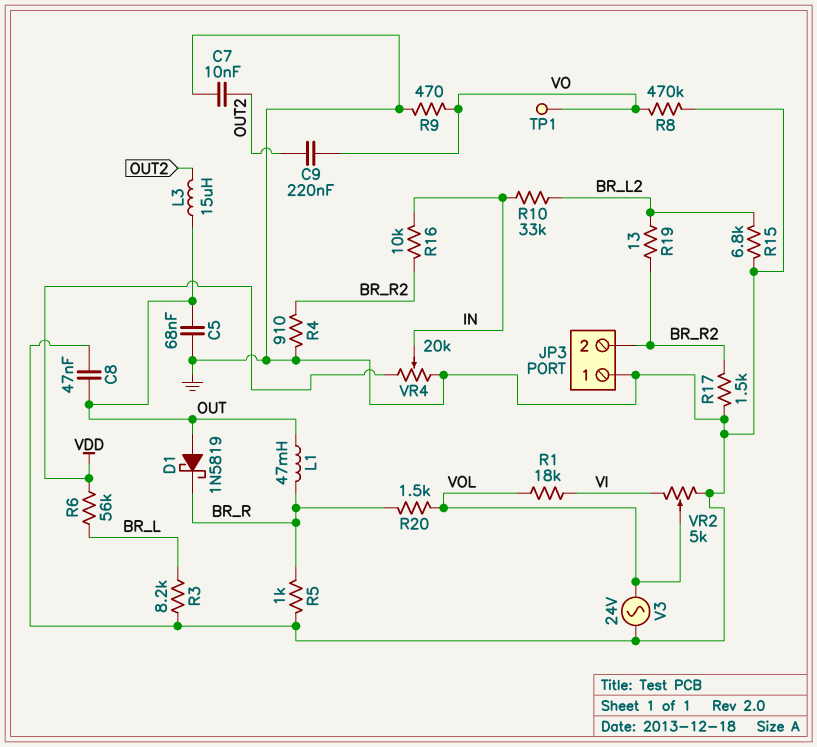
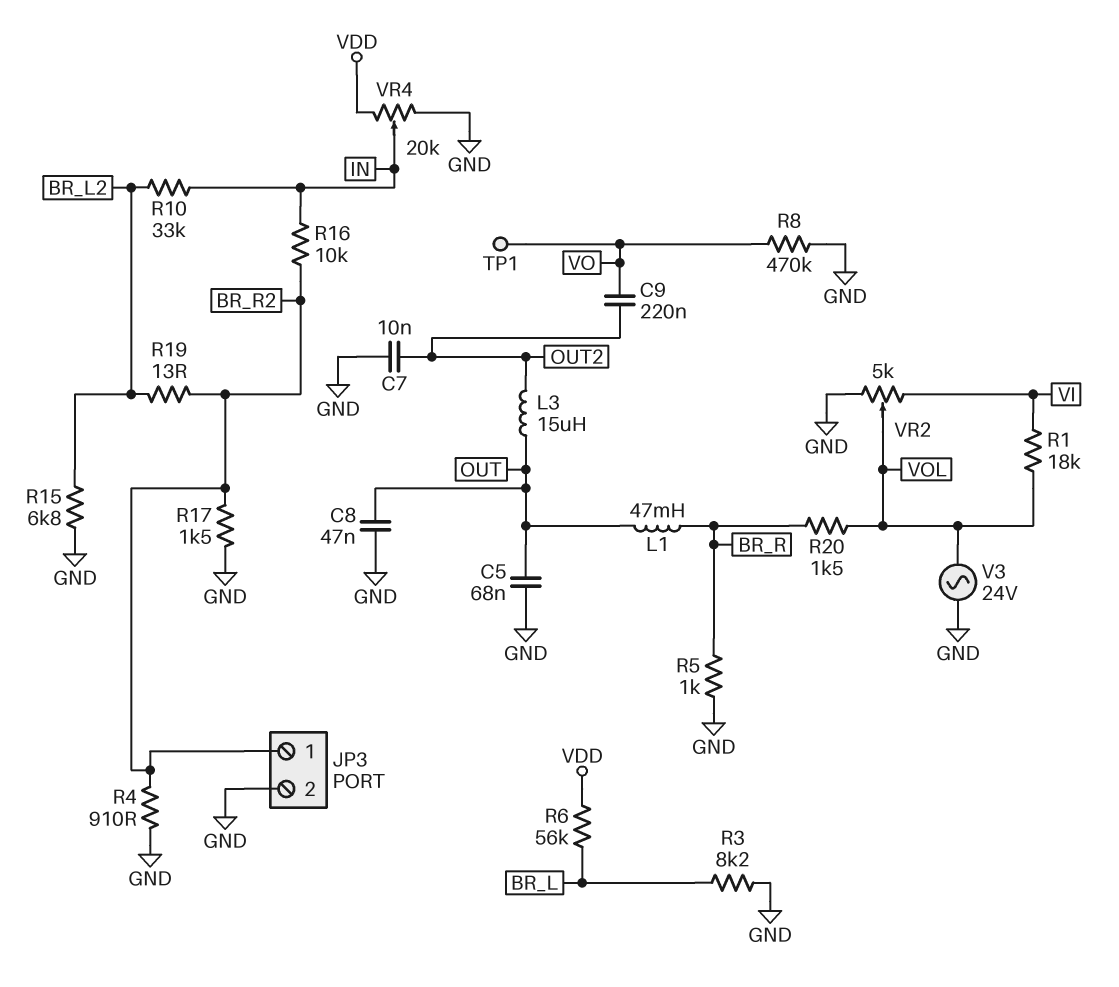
D1: schottky 1N5819 (A OUT, K BR_R) -> none
JP3 pin 1: GND -> BR_R2
JP3 pin 2: BR_R2 -> GND
R9: 470 (GND, VO) -> none

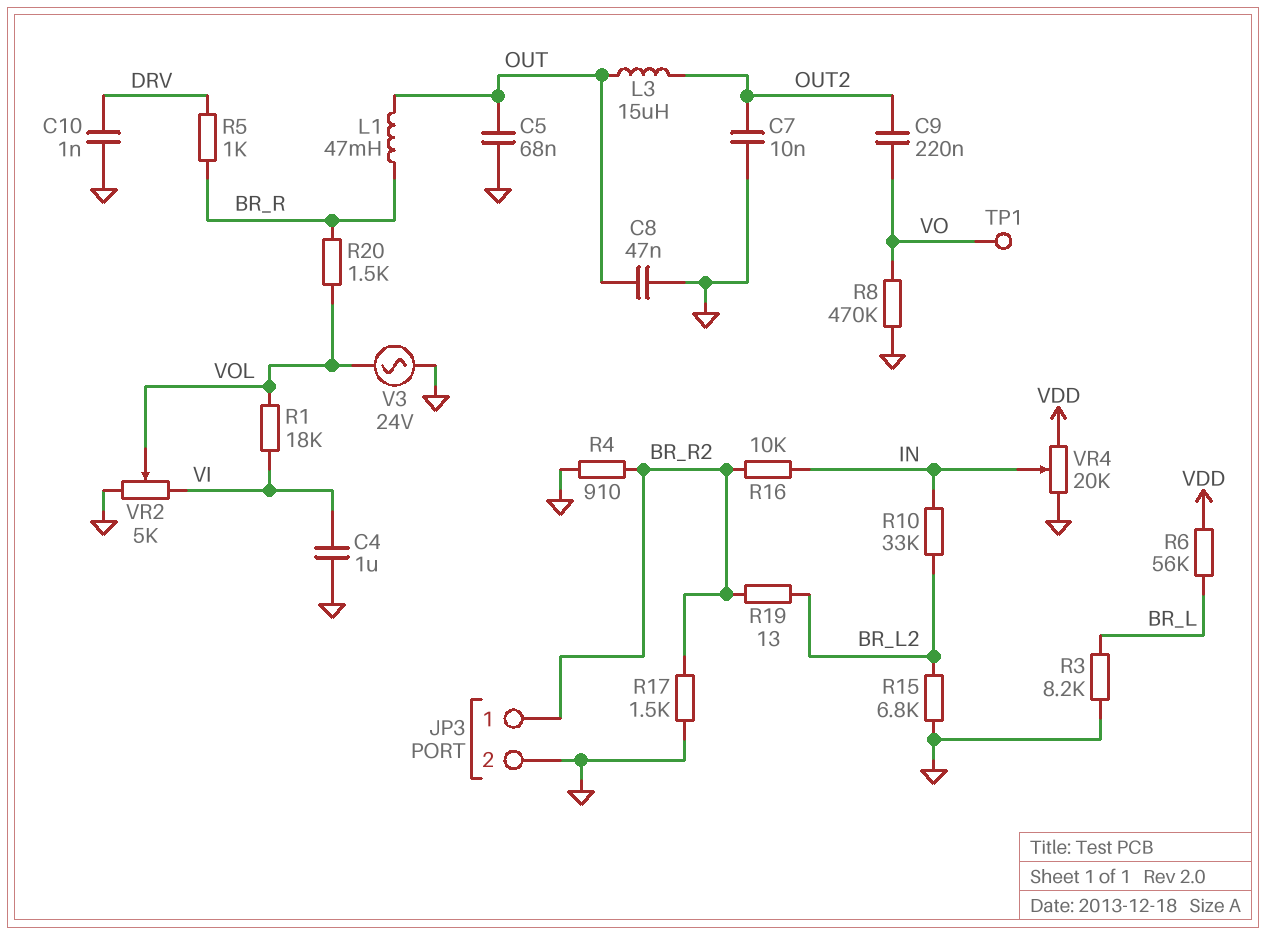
C4: none -> 1uF (GND, VI)
C10: none -> 1nF (DRV, GND)
R5: 1k (BR_R, GND) -> 1k (BR_R, DRV)

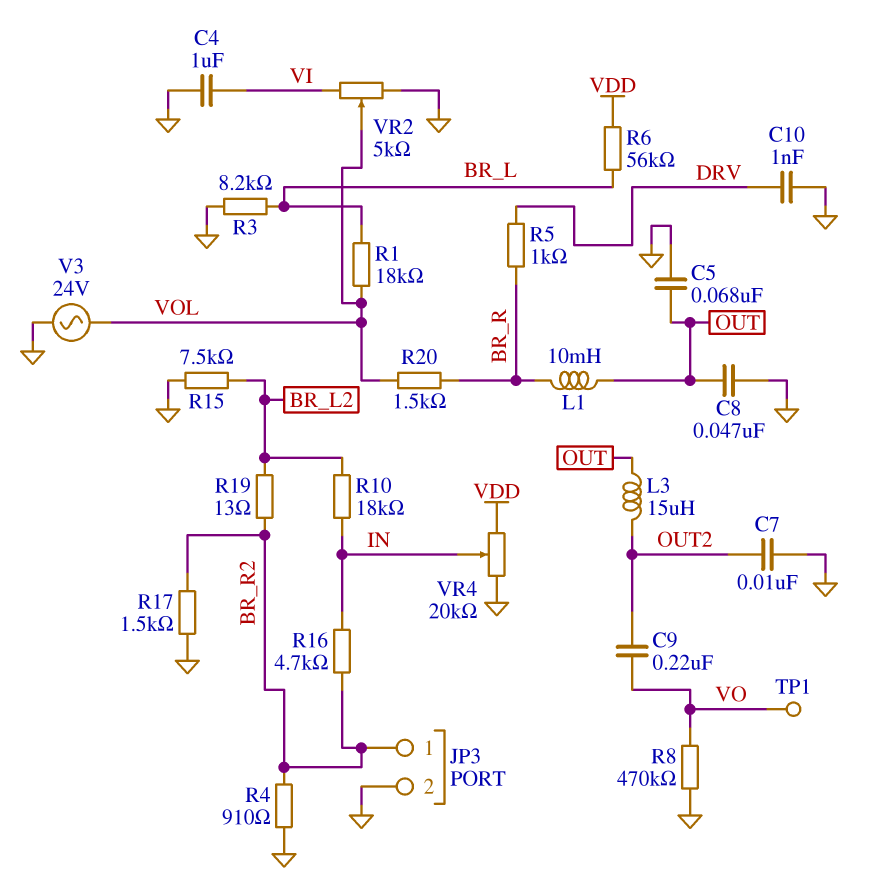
L1: 47mH (BR_R, OUT) -> 10mH (BR_R, OUT)
R1: 18k (VI, VOL) -> 18k (BR_L, VOL)
R10: 33k (BR_L2, IN) -> 18k (BR_L2, IN)
R15: 6.8k (BR_L2, GND) -> 7.5k (BR_L2, GND)
R16: 10k (BR_R2, IN) -> 4.7k (BR_R2, IN)

